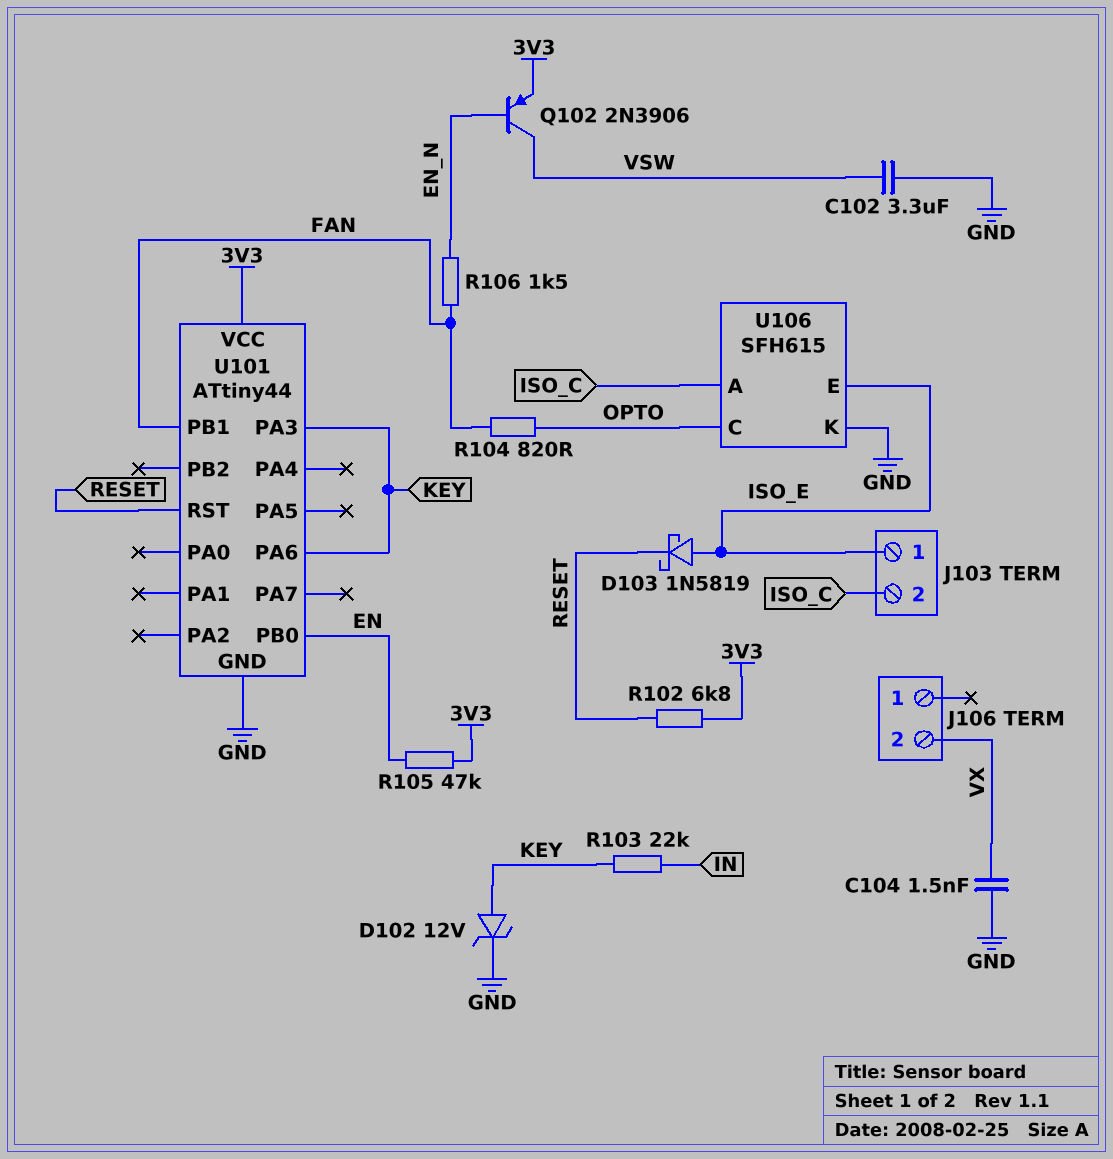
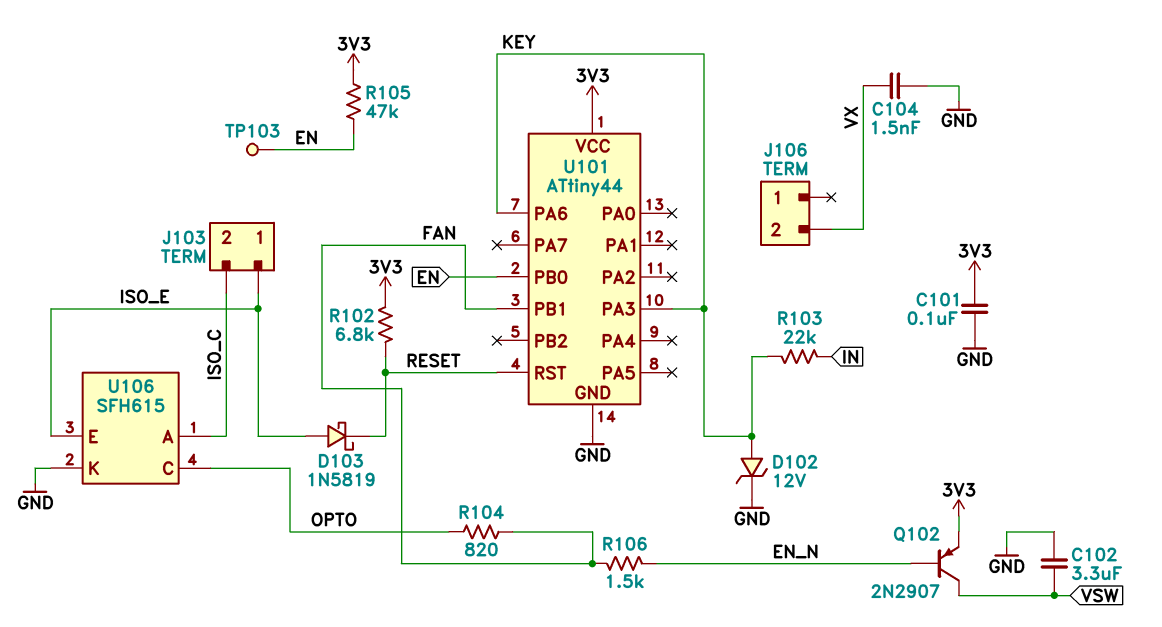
C101: none -> 100nF (3V3, GND)
Q102: PNP 2N3906 (B EN_N, C VSW, E 3V3) -> PNP 2N2907 (B EN_N, C VSW, E 3V3)
TP103: none -> test point (EN)

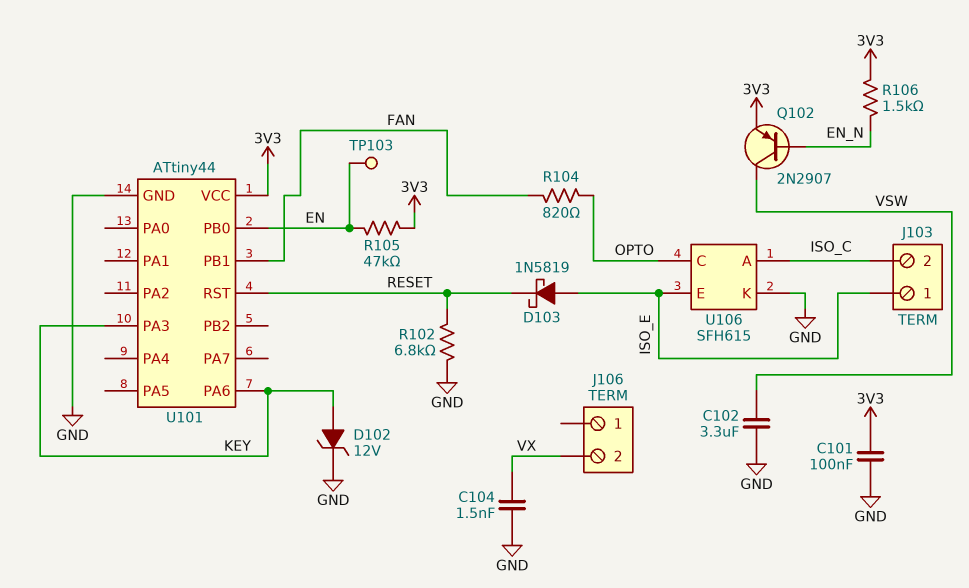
R102: 6.8k (3V3, RESET) -> 6.8k (GND, RESET)
R103: 22k (IN, KEY) -> none
R106: 1.5k (EN_N, FAN) -> 1.5k (3V3, EN_N)

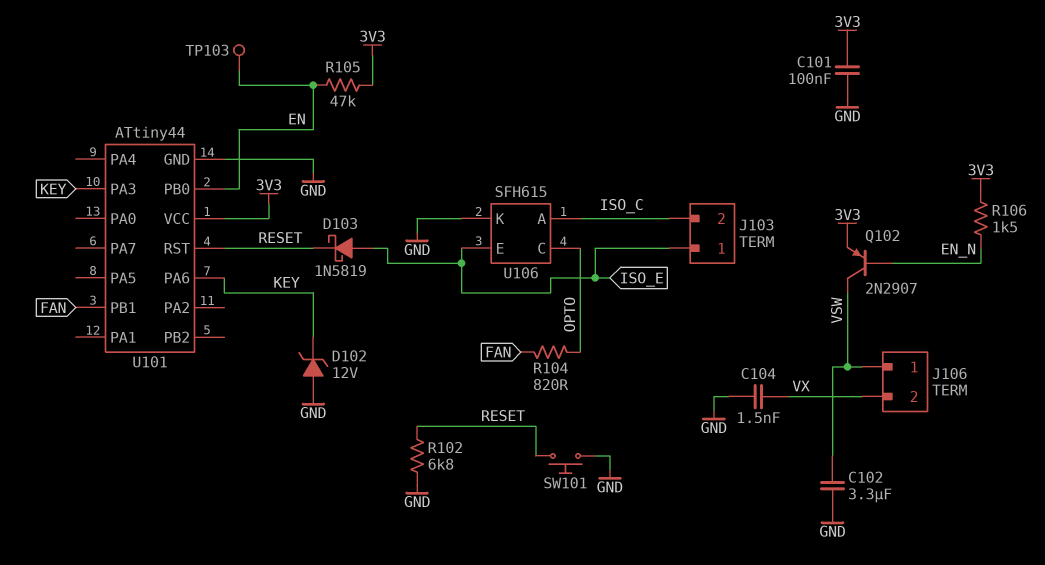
D102: zener 12V (A KEY, K GND) -> zener 12V (A GND, K KEY)
J106 pin 1: none -> VSW
SW101: none -> button (GND, RESET)

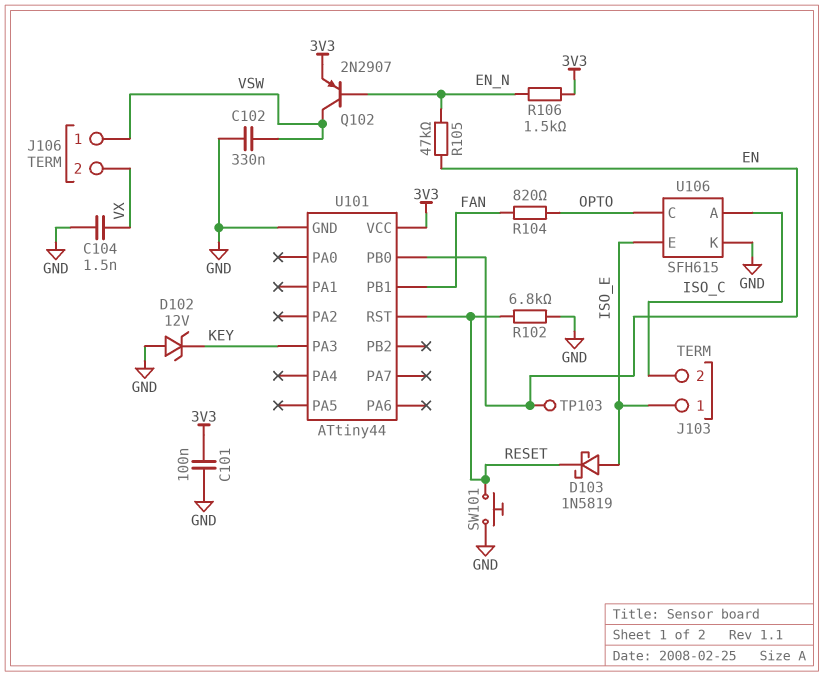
C102: 3.3uF (GND, VSW) -> 330nF (GND, VSW)
R105: 47k (3V3, EN) -> 47k (EN, EN_N)
U101 pin PA6: KEY -> none

